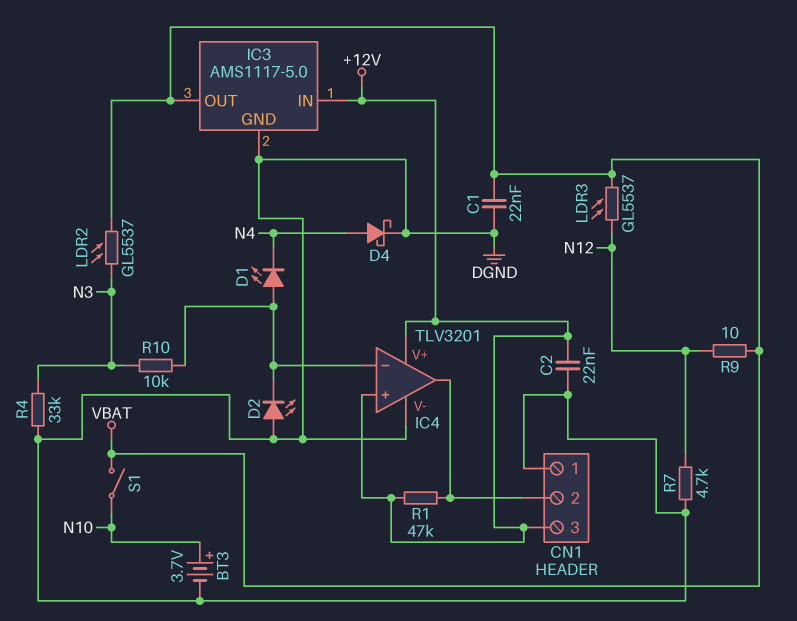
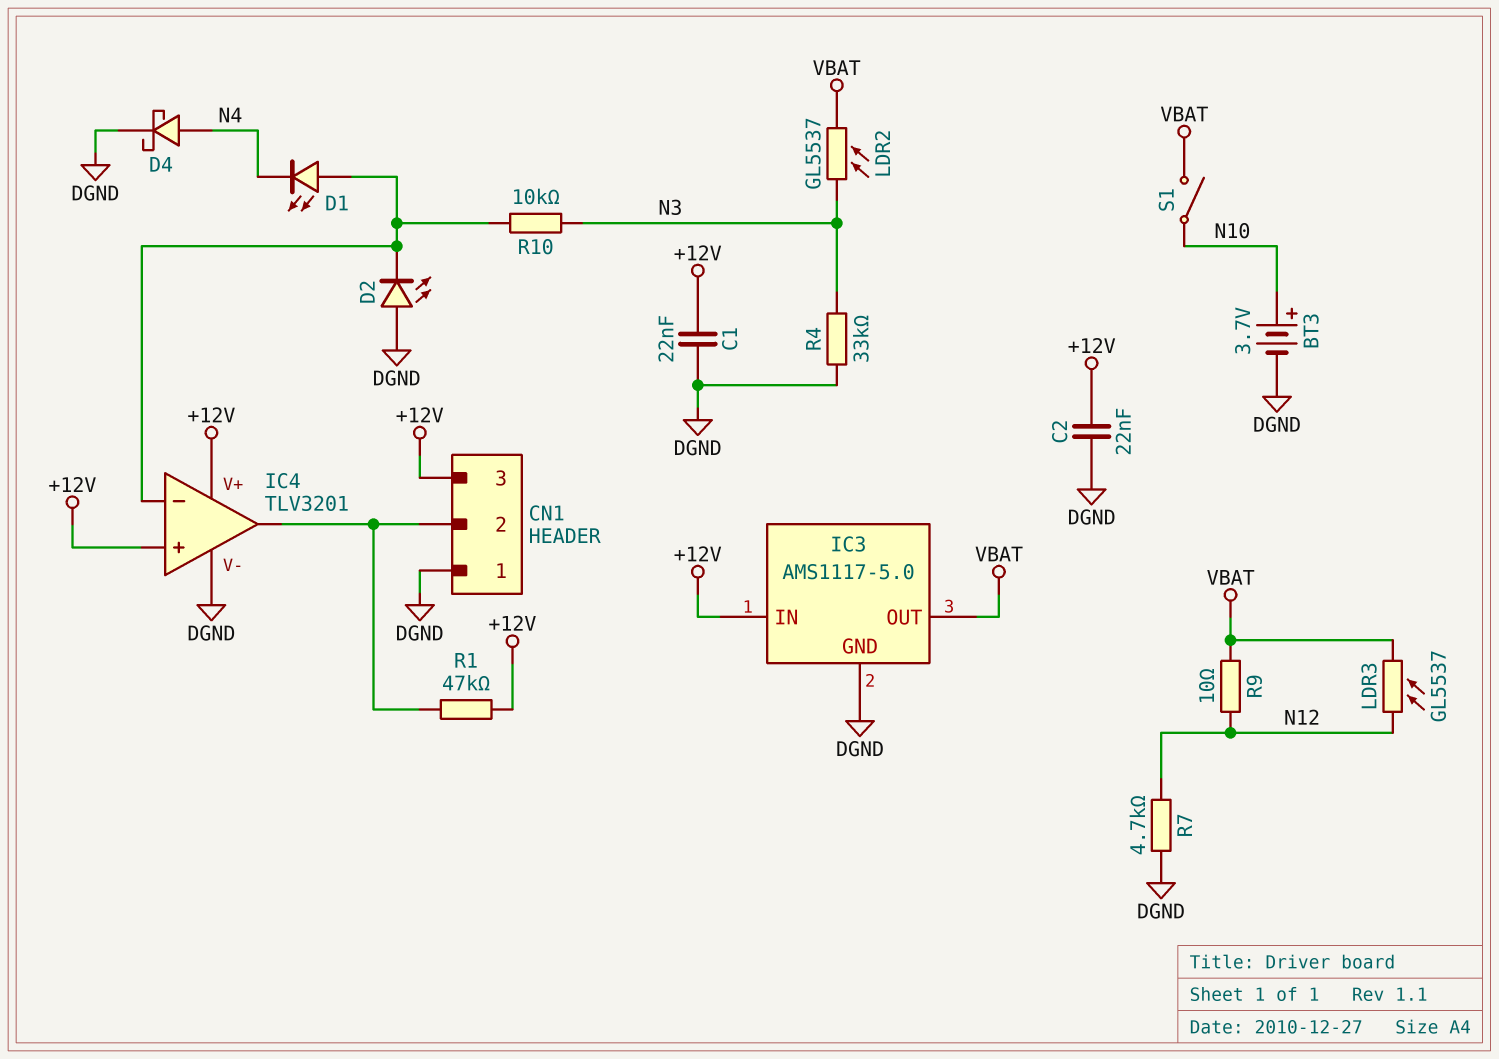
C1: 22nF (DGND, VBAT) -> 22nF (+12V, DGND)

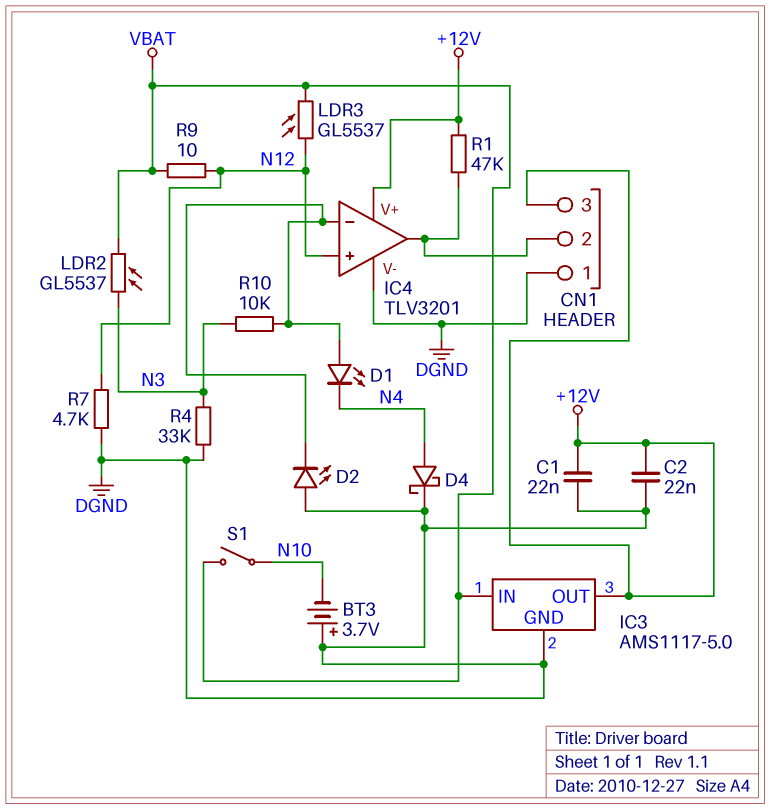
BT3: 3.7V (plus N10, minus DGND) -> 3.7V (plus DGND, minus N10)
IC3 pin IN: +12V -> VBAT
IC3 pin OUT: VBAT -> +12V
IC4 pin in+: +12V -> N12

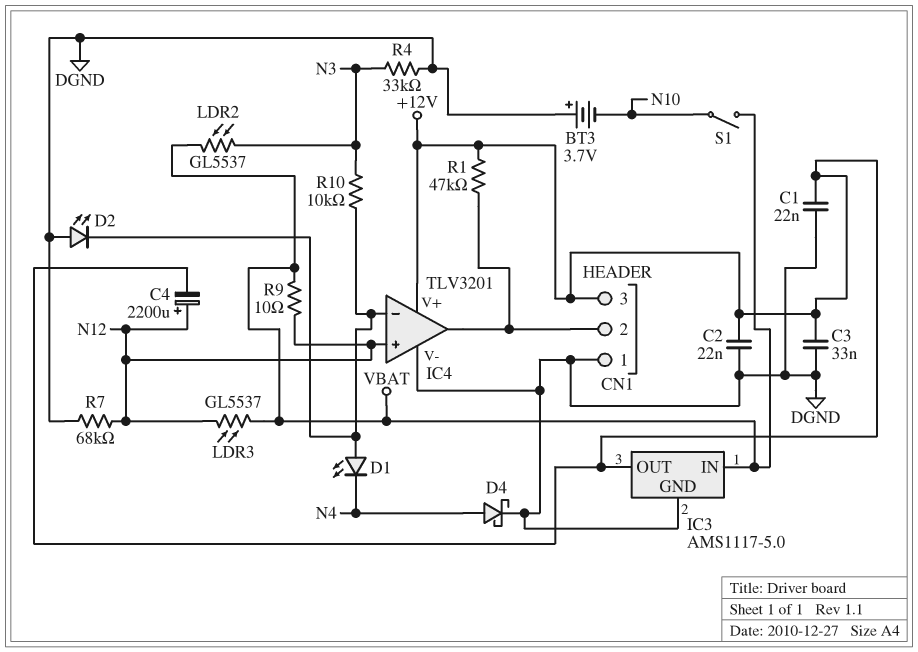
C3: none -> 33nF (+12V, DGND)
C4: none -> 2200uF (plus N12, minus +12V)
R7: 4.7k (DGND, N12) -> 68k (DGND, N12)

